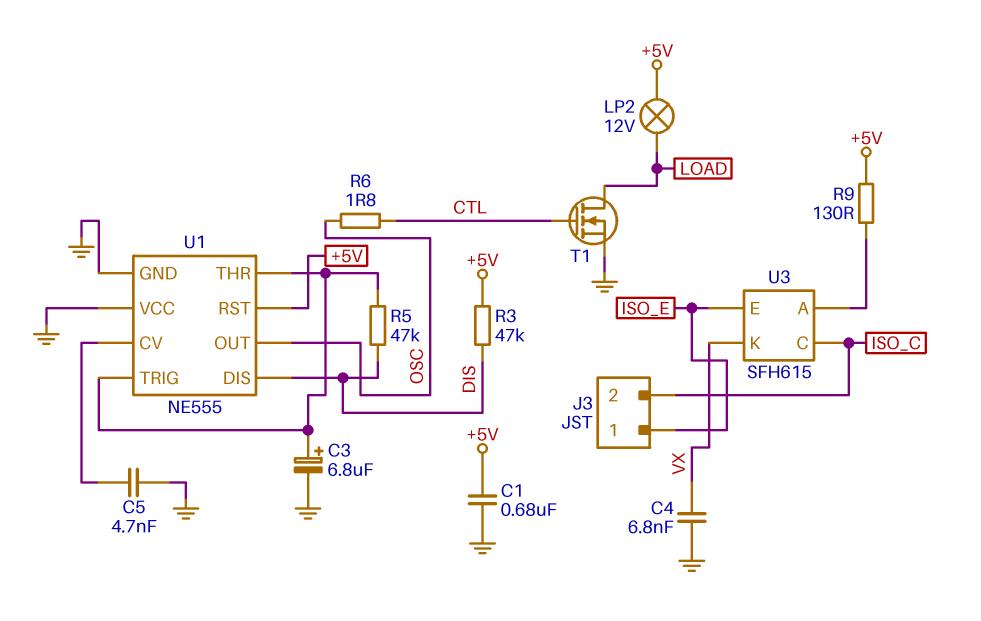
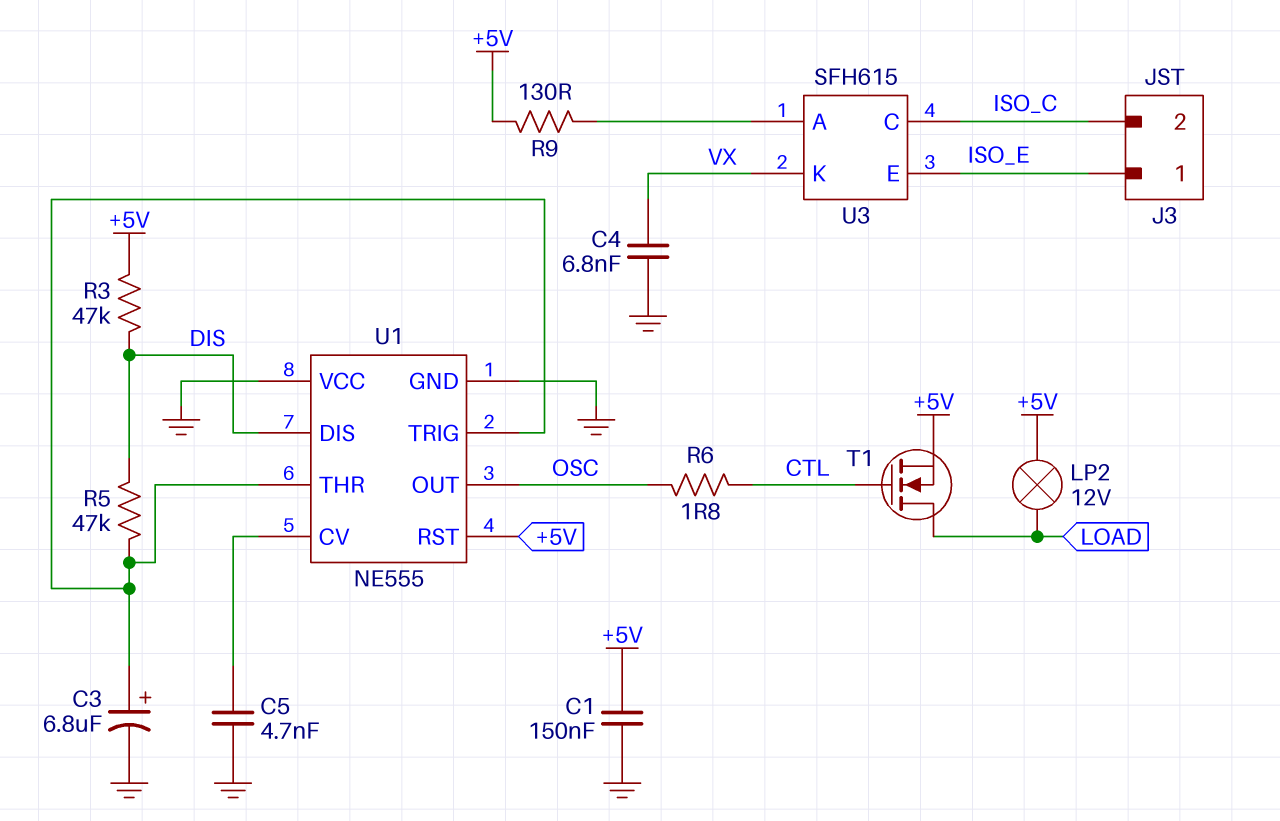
C1: 680nF (+5V, GND) -> 150nF (+5V, GND)
T1: NMOS (G CTL, D LOAD, S GND) -> NMOS (G CTL, D LOAD, S +5V)

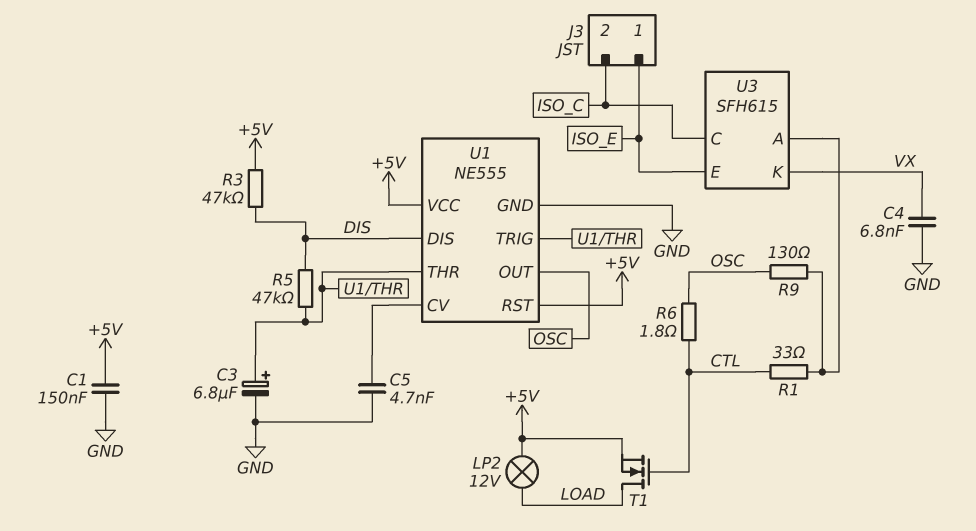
R1: none -> 33 (CTL, U3/A)
R9: 130 (+5V, U3/A) -> 130 (OSC, U3/A)
U1 pin VCC: GND -> +5V

